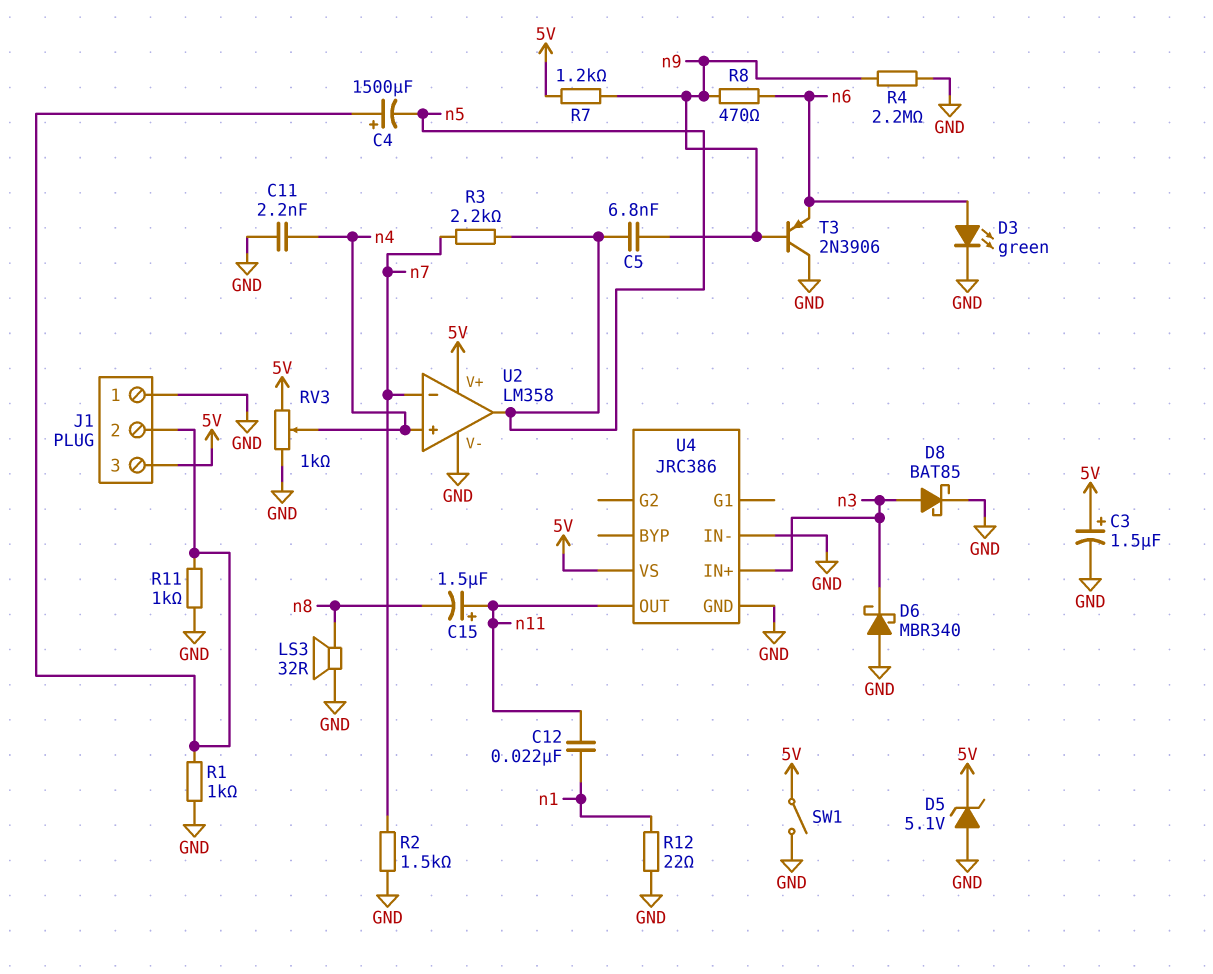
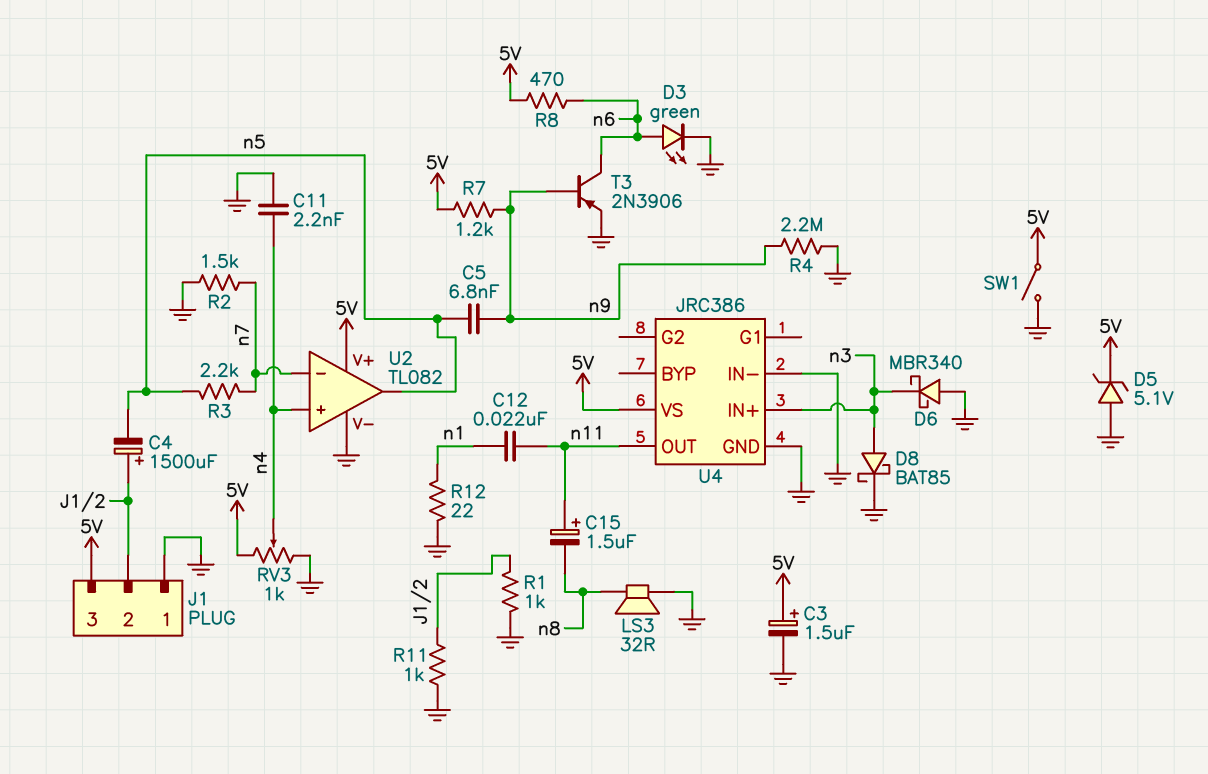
R8: 470 (n6, n9) -> 470 (5V, n6)
T3: PNP 2N3906 (B n9, C GND, E n6) -> PNP 2N3906 (B n9, C n6, E GND)
U2: LM358 -> TL082

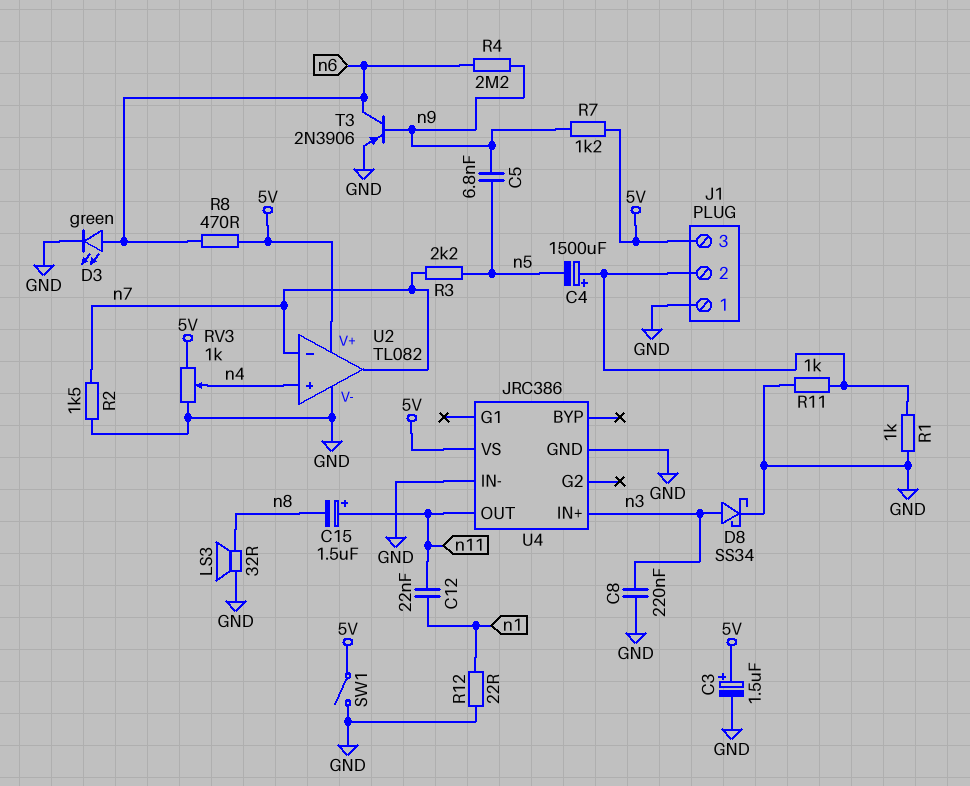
C8: none -> 220nF (GND, n3)
C11: 2.2nF (GND, n4) -> none
D5: zener 5.1V (A GND, K 5V) -> none
D6: schottky MBR340 (A GND, K n3) -> none
D8: schottky BAT85 (A n3, K GND) -> schottky SS34 (A n3, K GND)
R4: 2.2M (GND, n9) -> 2.2M (n6, n9)
U2 pin out: n5 -> n7

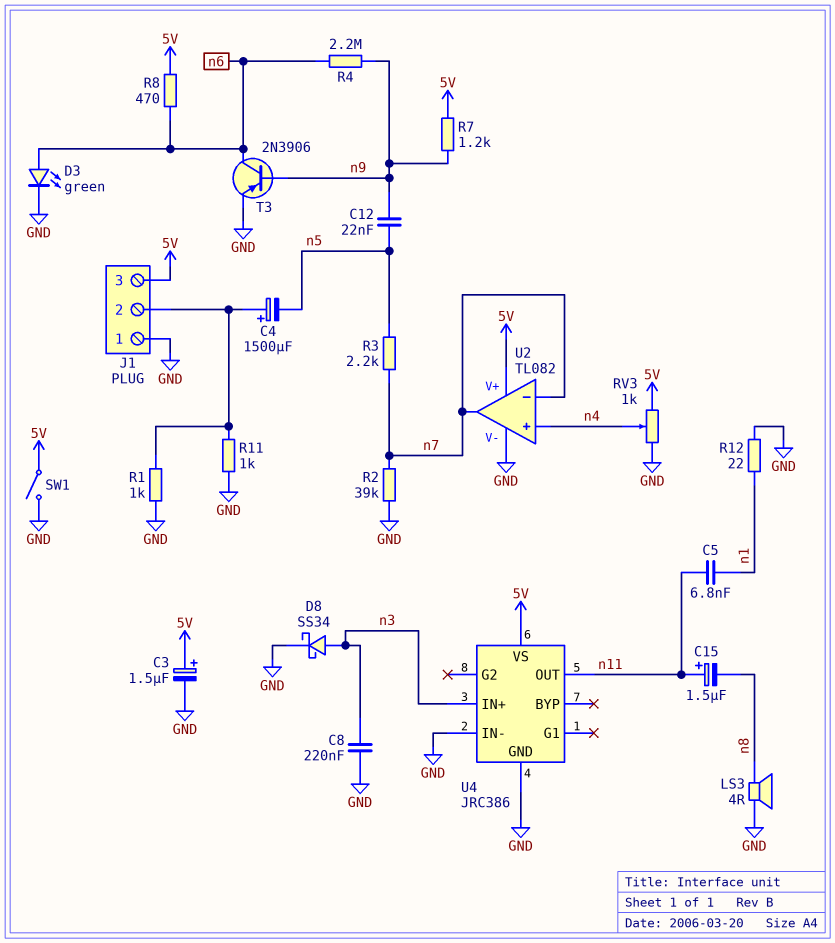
C5: 6.8nF (n5, n9) -> 6.8nF (n1, n11)
C12: 22nF (n1, n11) -> 22nF (n5, n9)
LS3: speaker 32R (GND, n8) -> speaker 4R (GND, n8)
R2: 1.5k (GND, n7) -> 39k (GND, n7)

